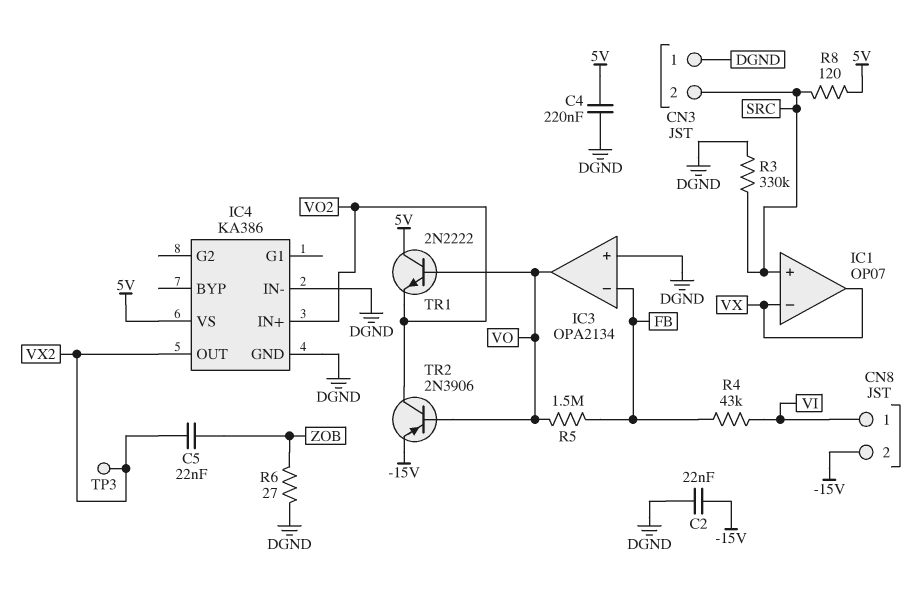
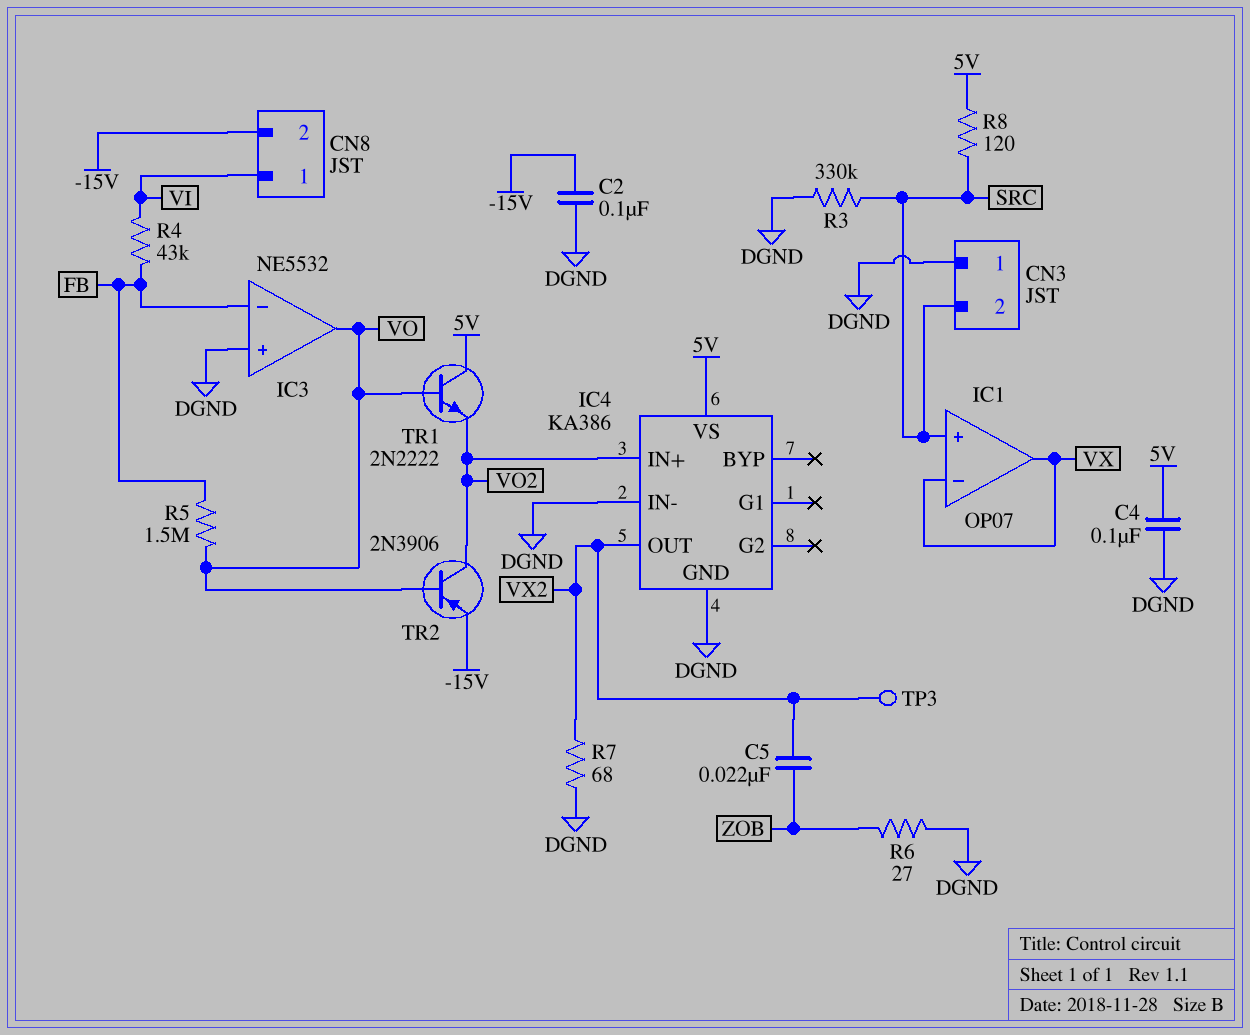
C2: 22nF (-15V, DGND) -> 100nF (-15V, DGND)
C4: 220nF (5V, DGND) -> 100nF (5V, DGND)
IC3: OPA2134 -> NE5532
R7: none -> 68 (DGND, VX2)

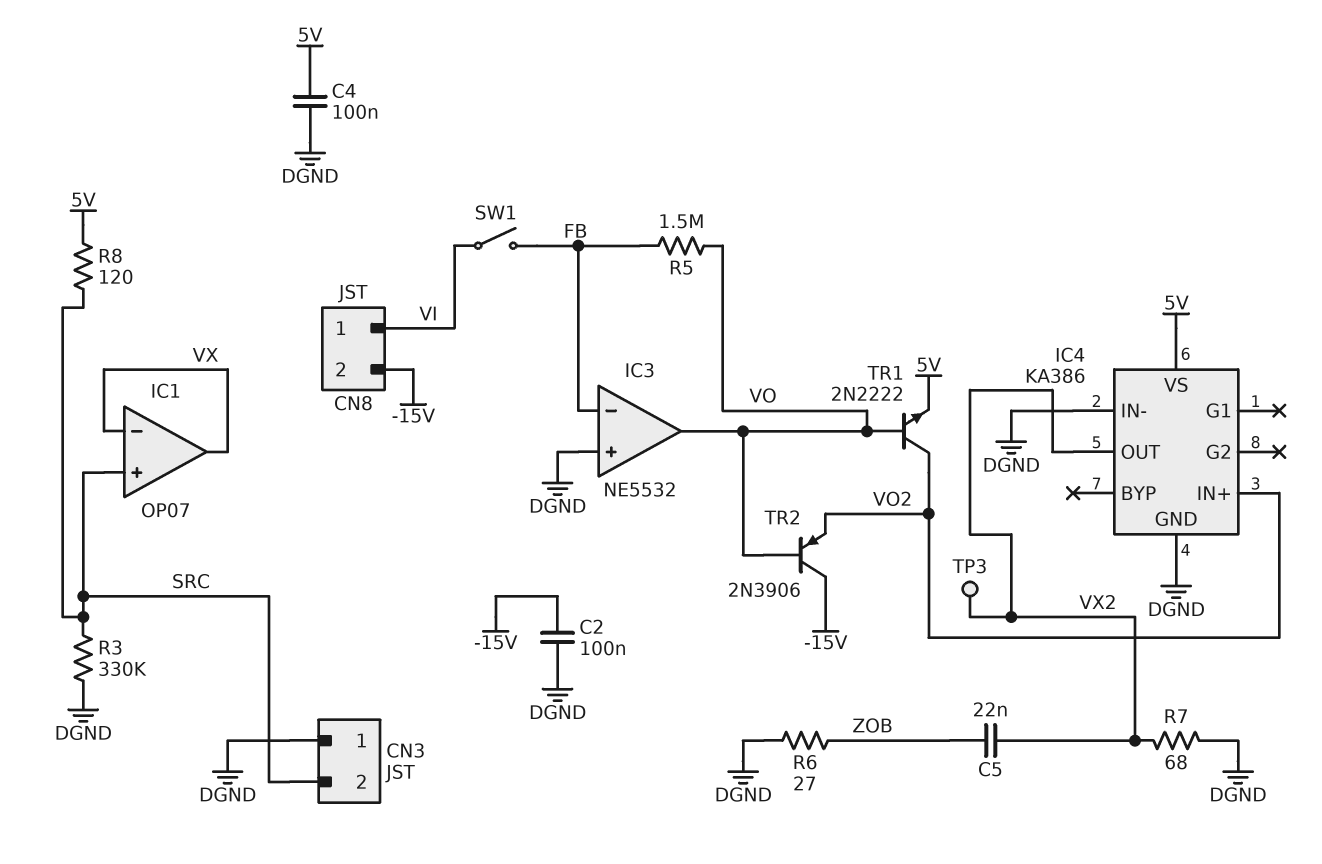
R4: 43k (FB, VI) -> none
SW1: none -> switch (FB, VI)
TR1: NPN 2N2222 (B VO, C 5V, E VO2) -> NPN 2N2222 (B VO, C VO2, E 5V)
TR2: PNP 2N3906 (B VO, C VO2, E -15V) -> PNP 2N3906 (B VO, C -15V, E VO2)

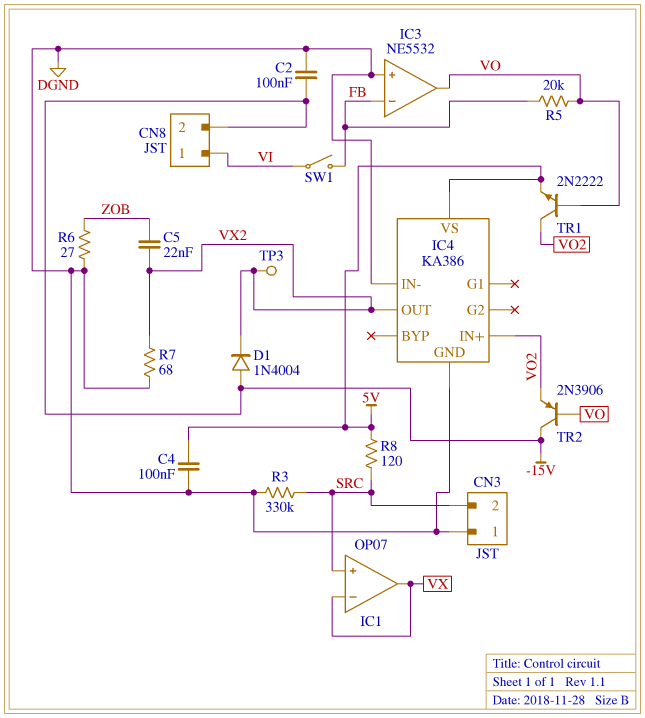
D1: none -> diode 1N4004 (A -15V, K VX2)
R5: 1.5M (FB, VO) -> 20k (FB, VO)

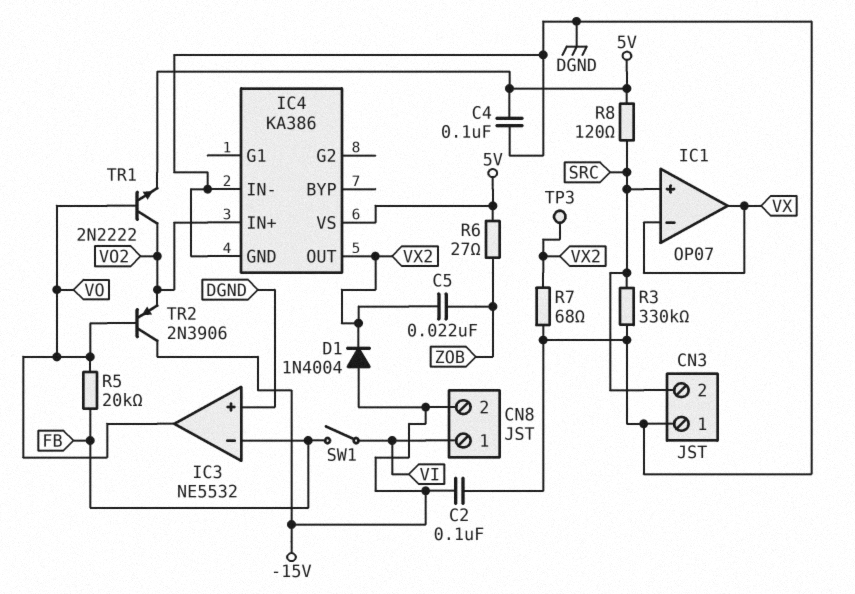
R6: 27 (DGND, ZOB) -> 27 (5V, ZOB)

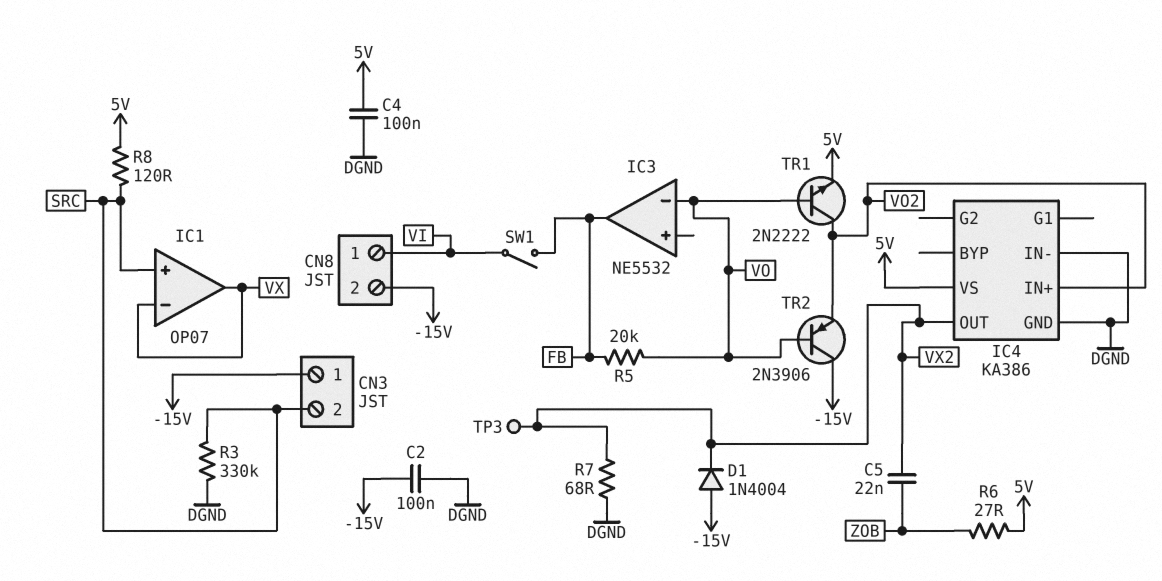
CN3 pin 1: DGND -> -15V
IC3 pin in+: DGND -> none
IC3 pin in-: FB -> VO
IC3 pin out: VO -> FB

